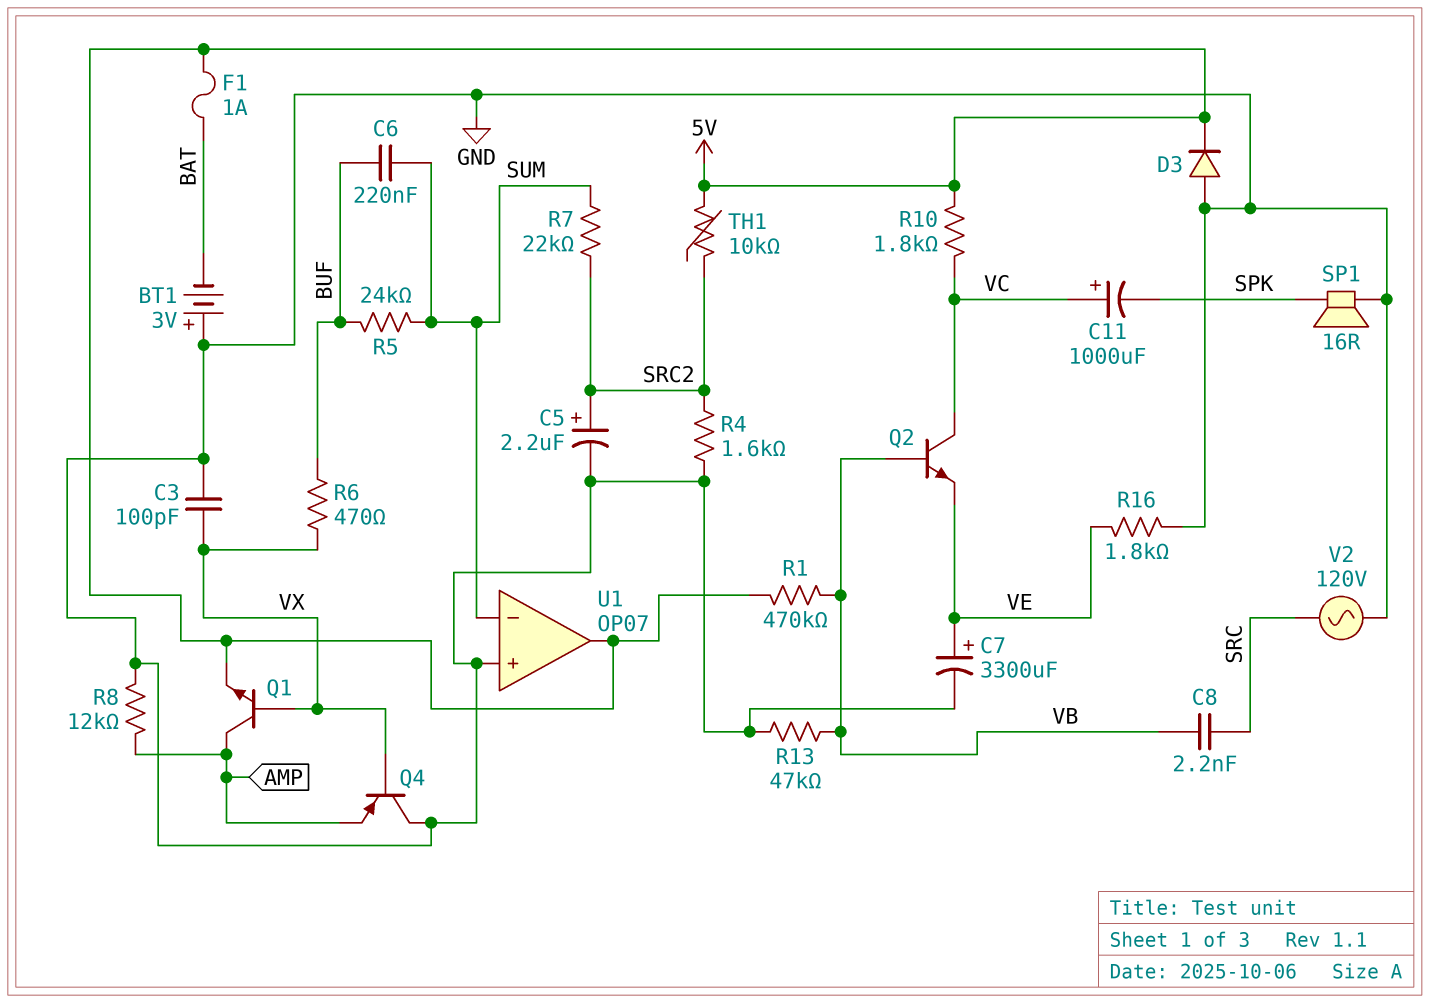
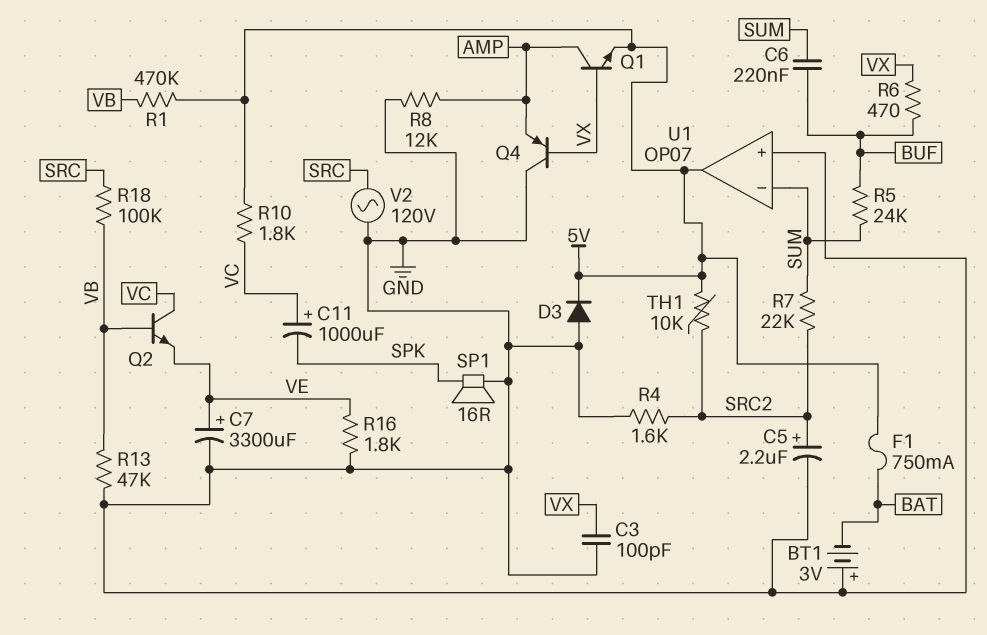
C8: 2.2nF (SRC, VB) -> none
F1: 1A (5V, BAT) -> 750mA (5V, BAT)
R18: none -> 100k (SRC, VB)

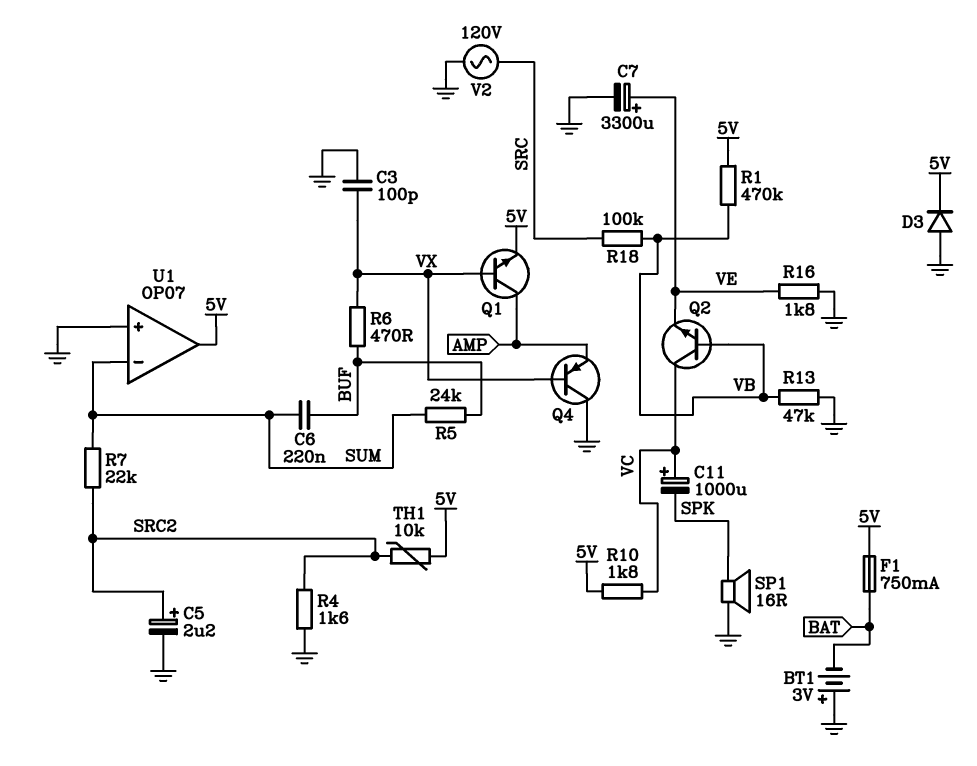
R8: 12k (AMP, GND) -> none

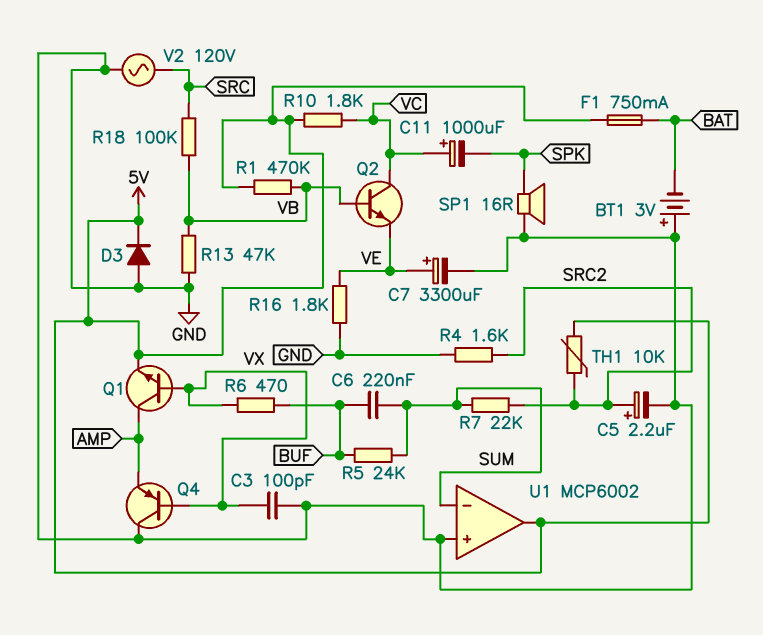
U1: OP07 -> MCP6002

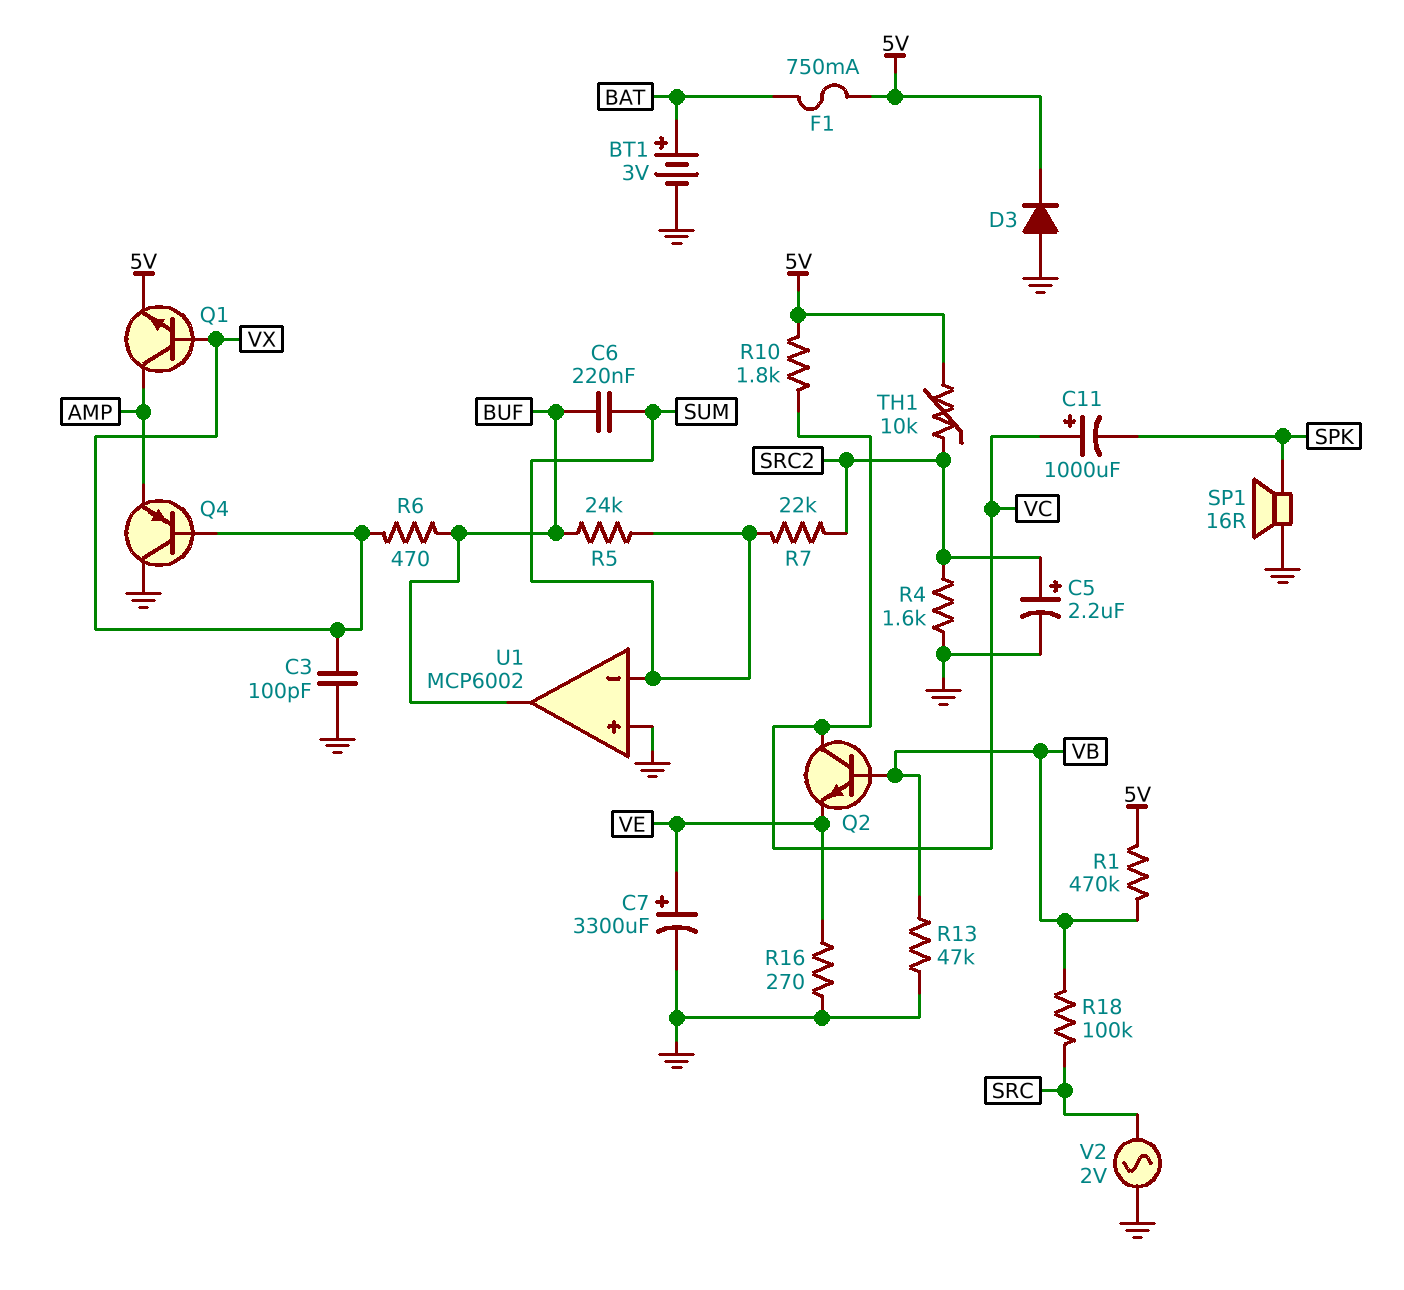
BT1: 3V (plus GND, minus BAT) -> 3V (plus BAT, minus GND)
R16: 1.8k (GND, VE) -> 270 (GND, VE)
U1 pin out: 5V -> BUF
V2: AC 120V (GND, SRC) -> AC 2V (GND, SRC)

